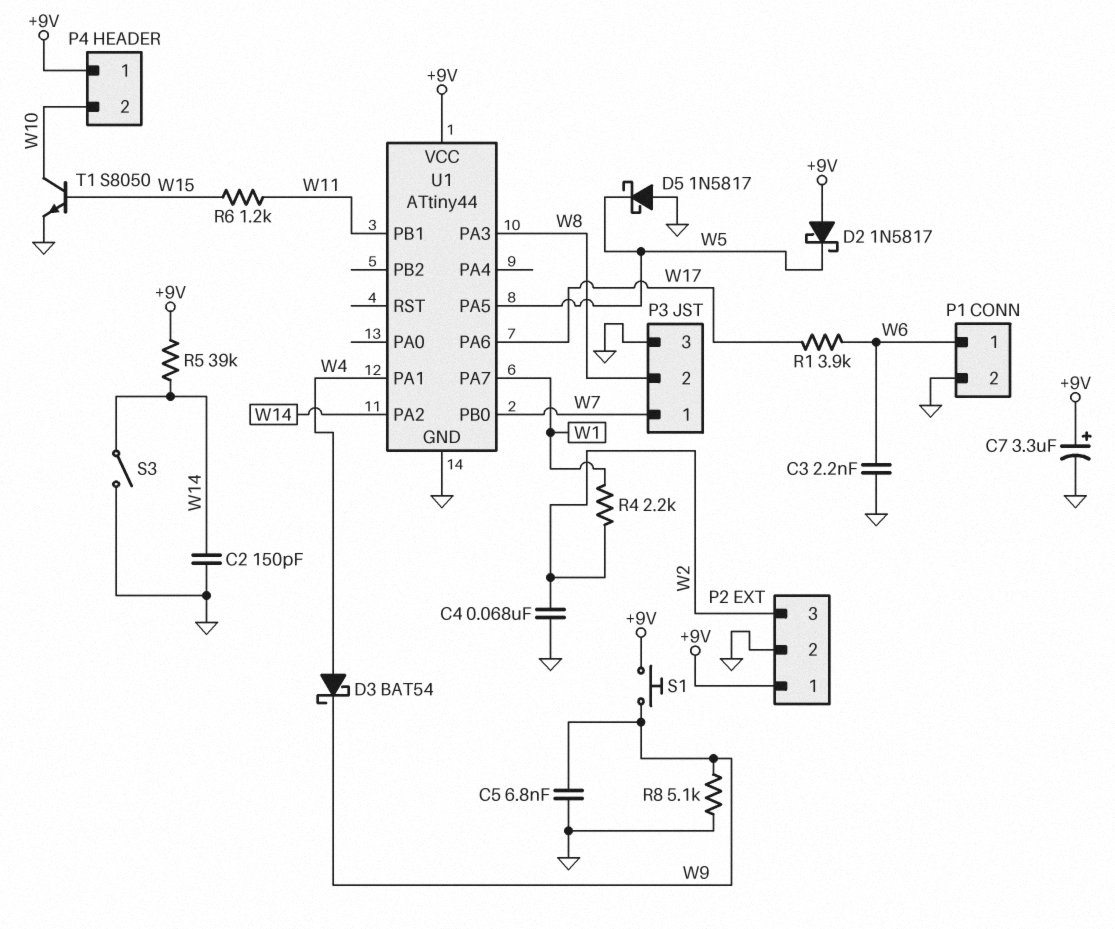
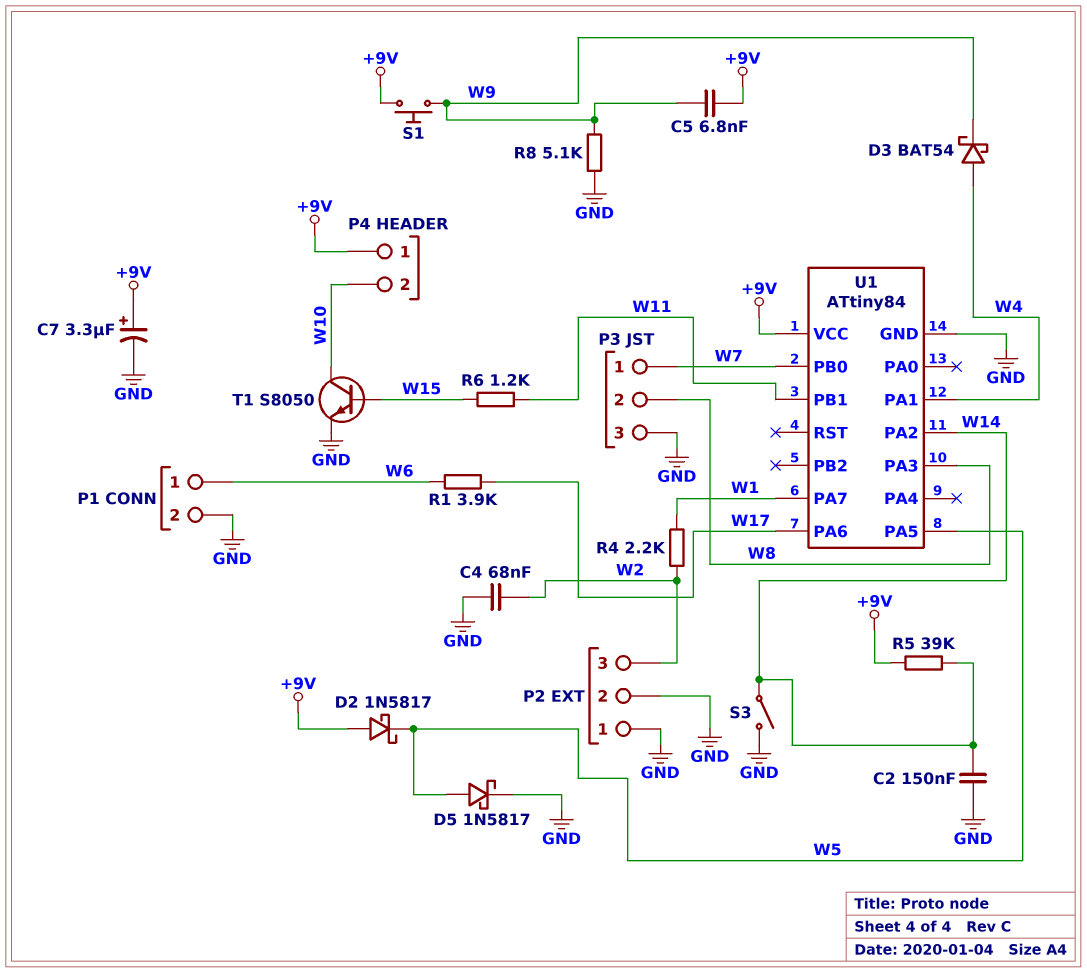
C2: 150pF (GND, W14) -> 150nF (GND, W14)
C3: 2.2nF (GND, W6) -> none
C5: 6.8nF (GND, W9) -> 6.8nF (+9V, W9)
D5: schottky 1N5817 (A GND, K W5) -> schottky 1N5817 (A W5, K GND)
P2 pin 1: +9V -> GND
U1: ATtiny44 -> ATtiny84

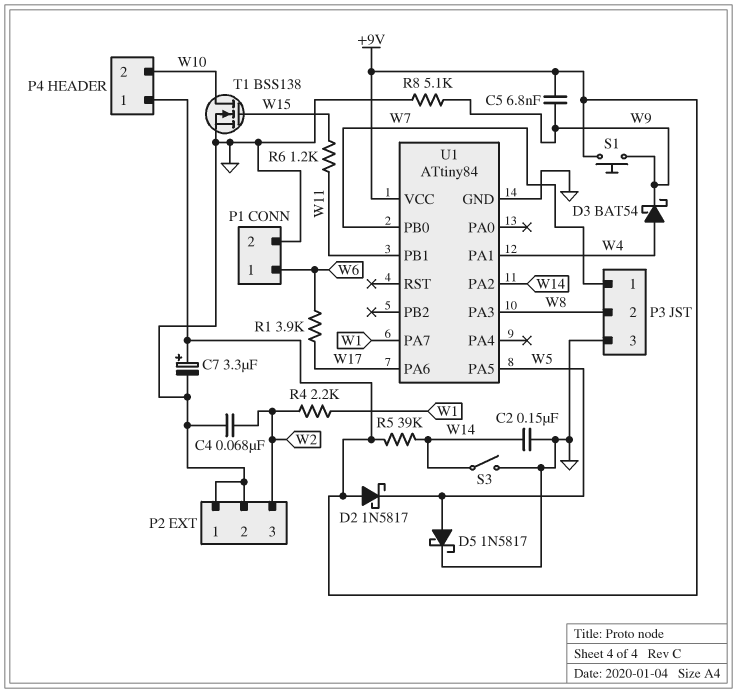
T1: NPN S8050 (B W15, C W10, E GND) -> NMOS BSS138 (G W15, D W10, S GND)

